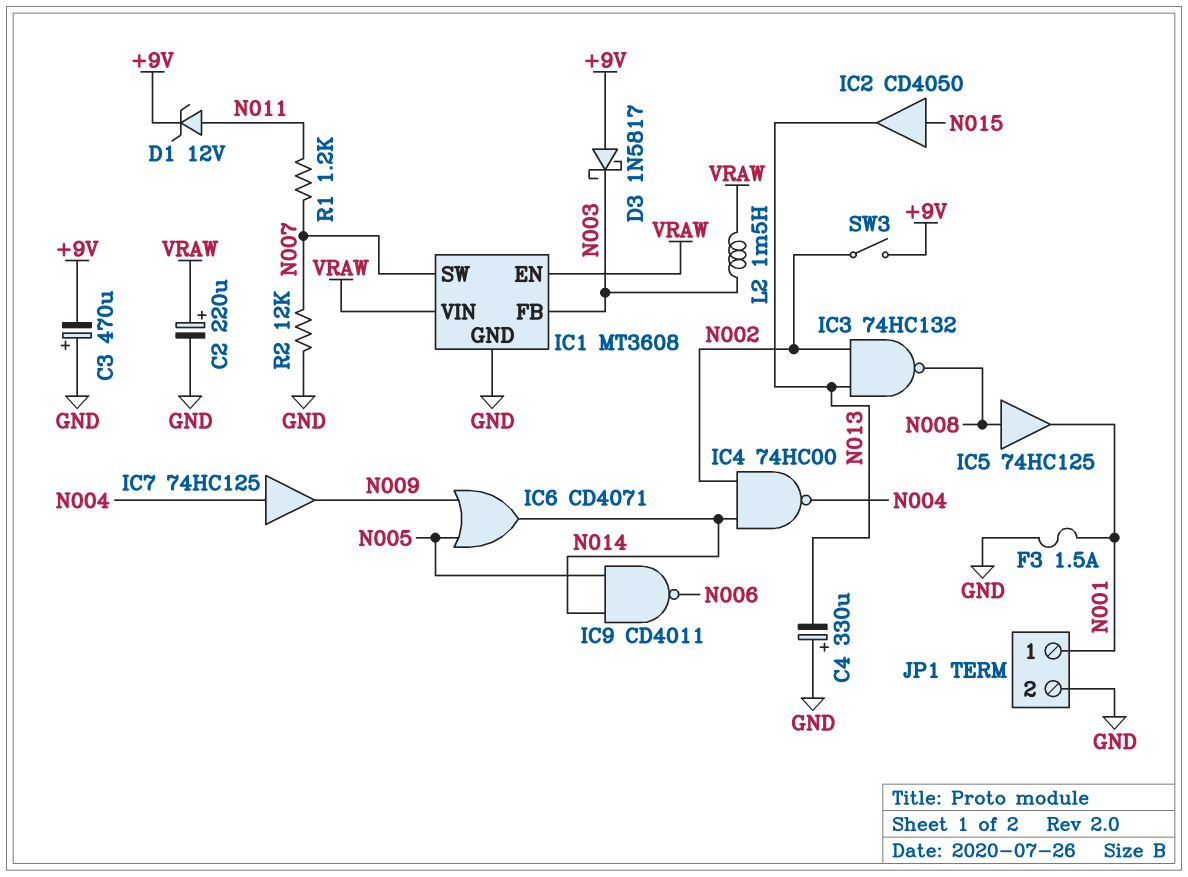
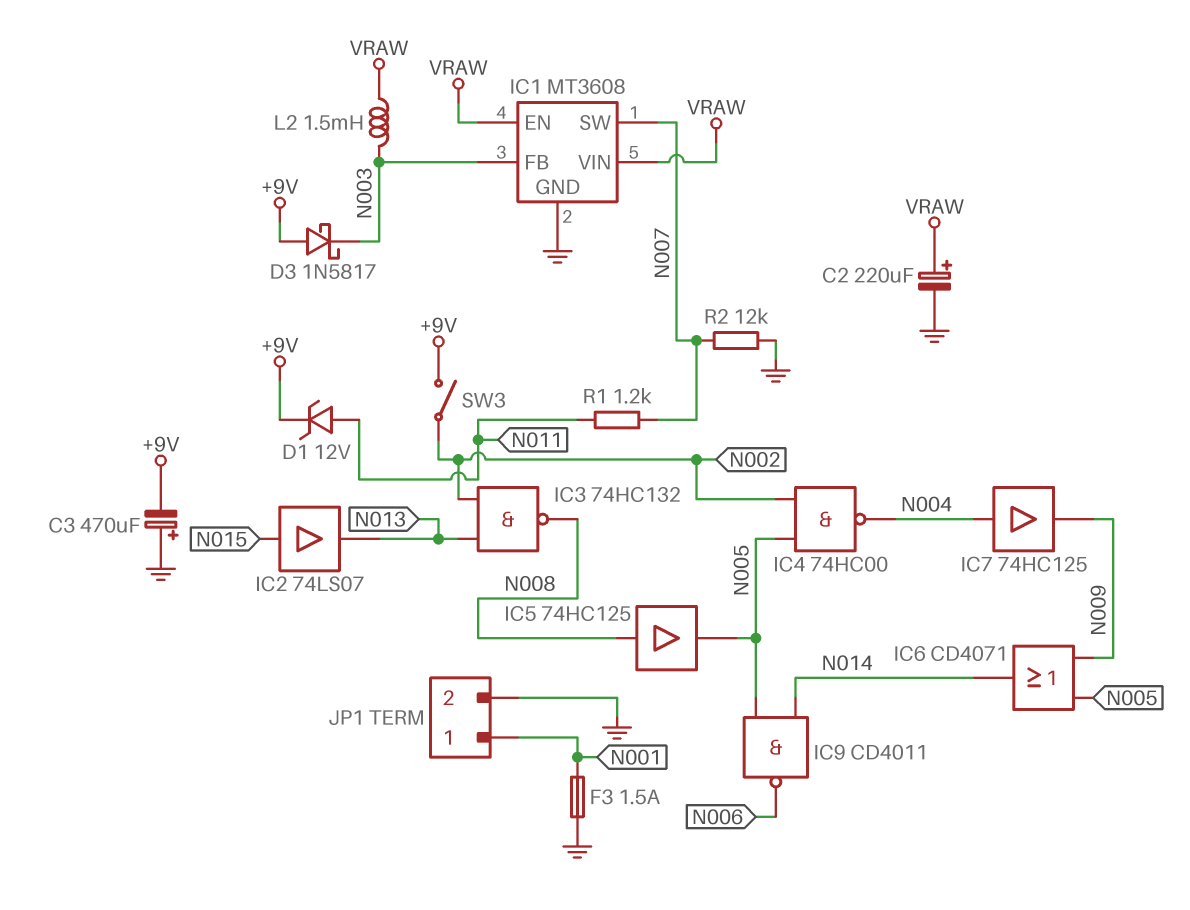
C4: 330uF (plus GND, minus N013) -> none
IC2: buffer CD4050 (in N015, out N013) -> buffer 74LS07 (in N015, out N013)
IC4: NAND 74HC00 (in N002, in N014, out N004) -> NAND 74HC00 (in N002, in N005, out N004)
IC5: buffer 74HC125 (in N008, out N001) -> buffer 74HC125 (in N008, out N005)

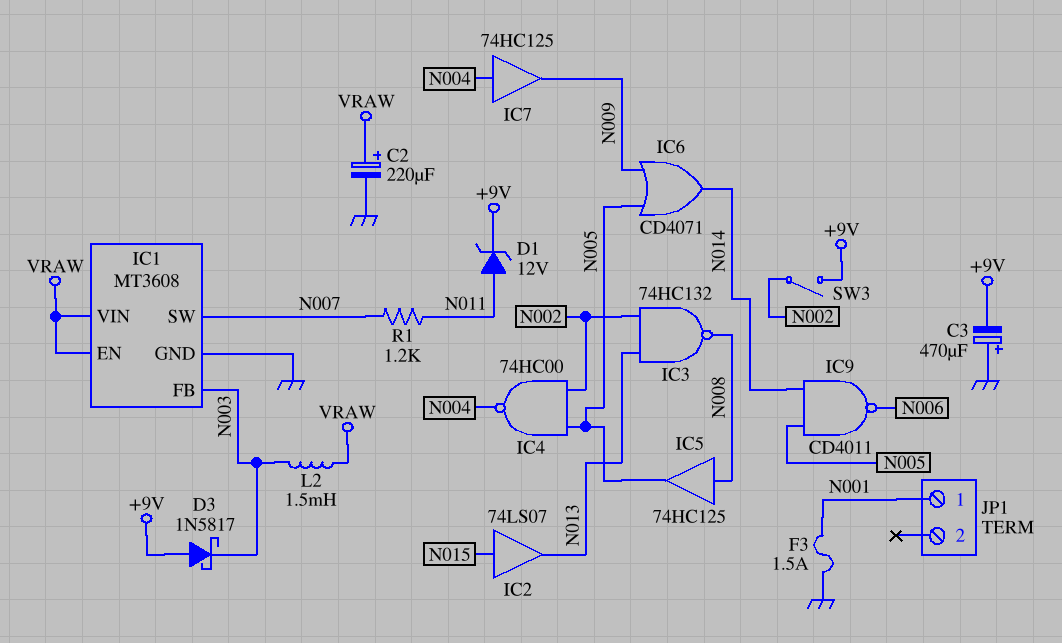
JP1 pin 2: GND -> none
R2: 12k (GND, N007) -> none

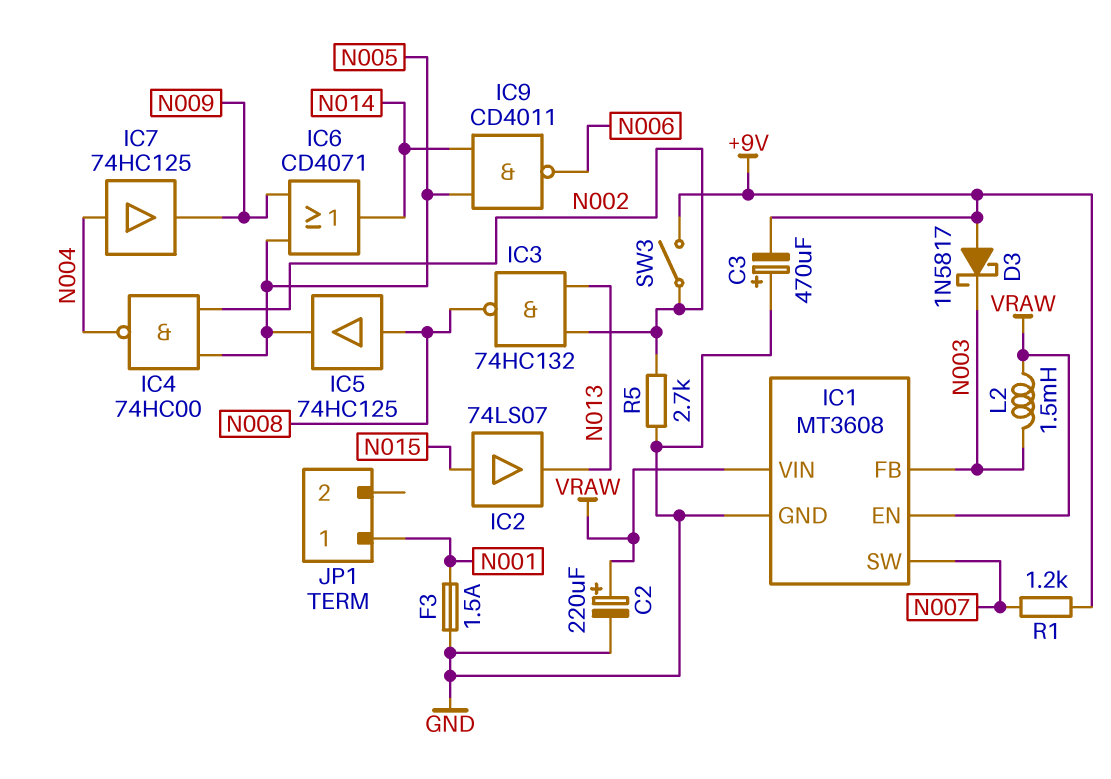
D1: zener 12V (A N011, K +9V) -> none
R1: 1.2k (N007, N011) -> 1.2k (+9V, N007)
R5: none -> 2.7k (GND, N002)

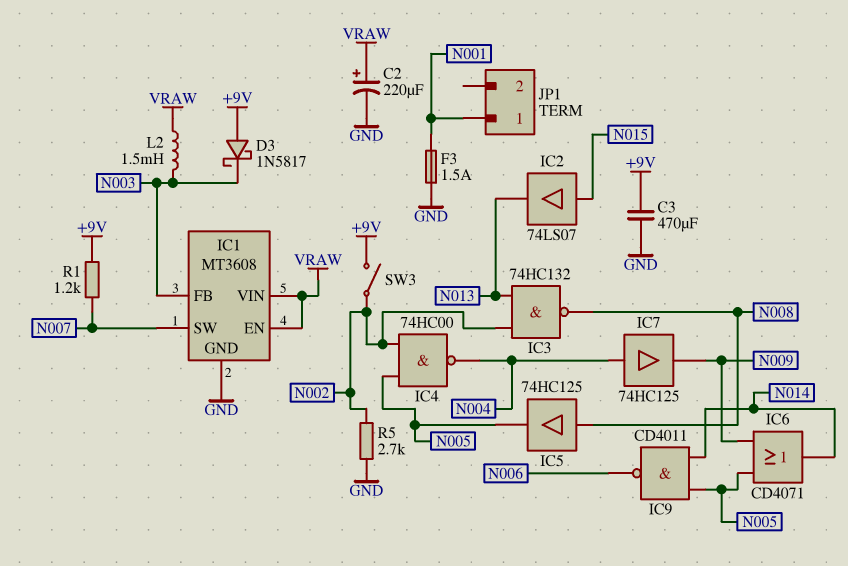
C3: 470uF (plus GND, minus +9V) -> 470uF (+9V, GND)

